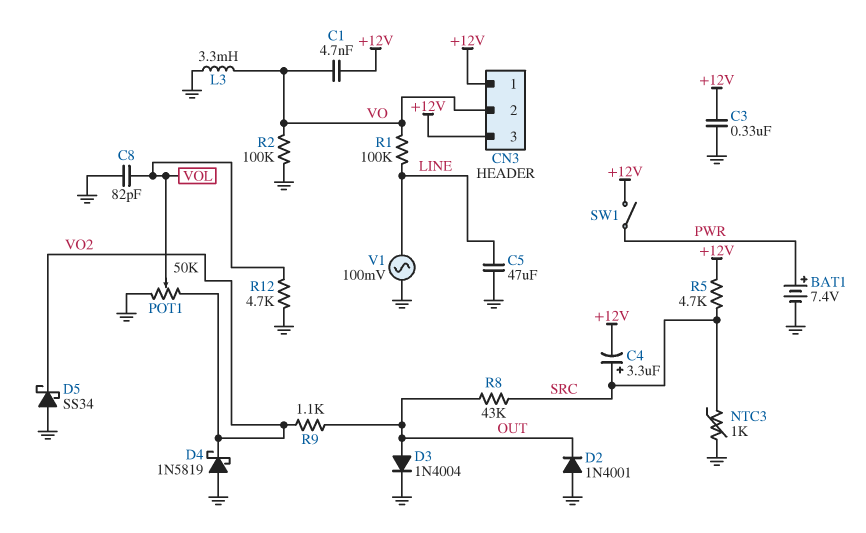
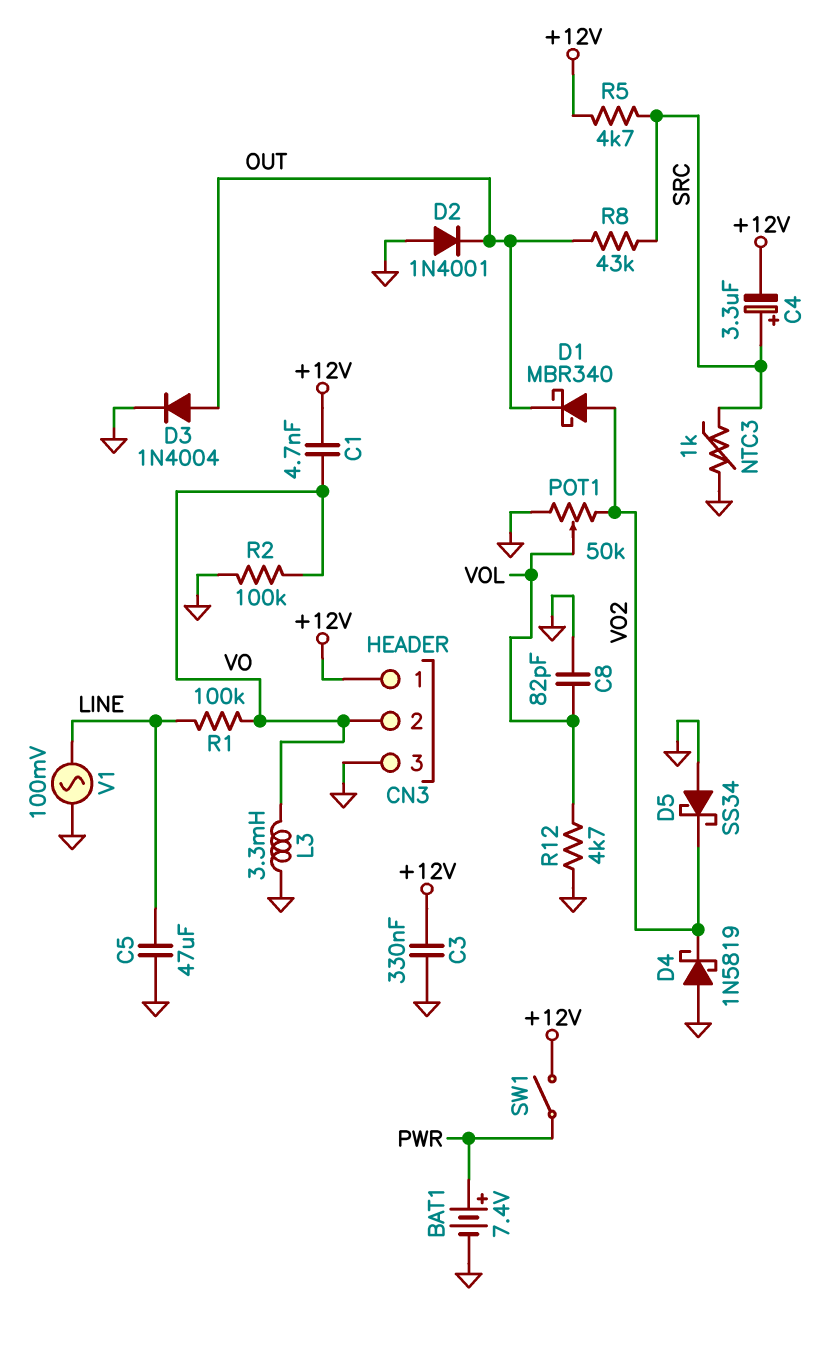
CN3 pin 3: +12V -> GND
D1: none -> schottky MBR340 (A VO2, K OUT)
R9: 1.1k (OUT, VO2) -> none

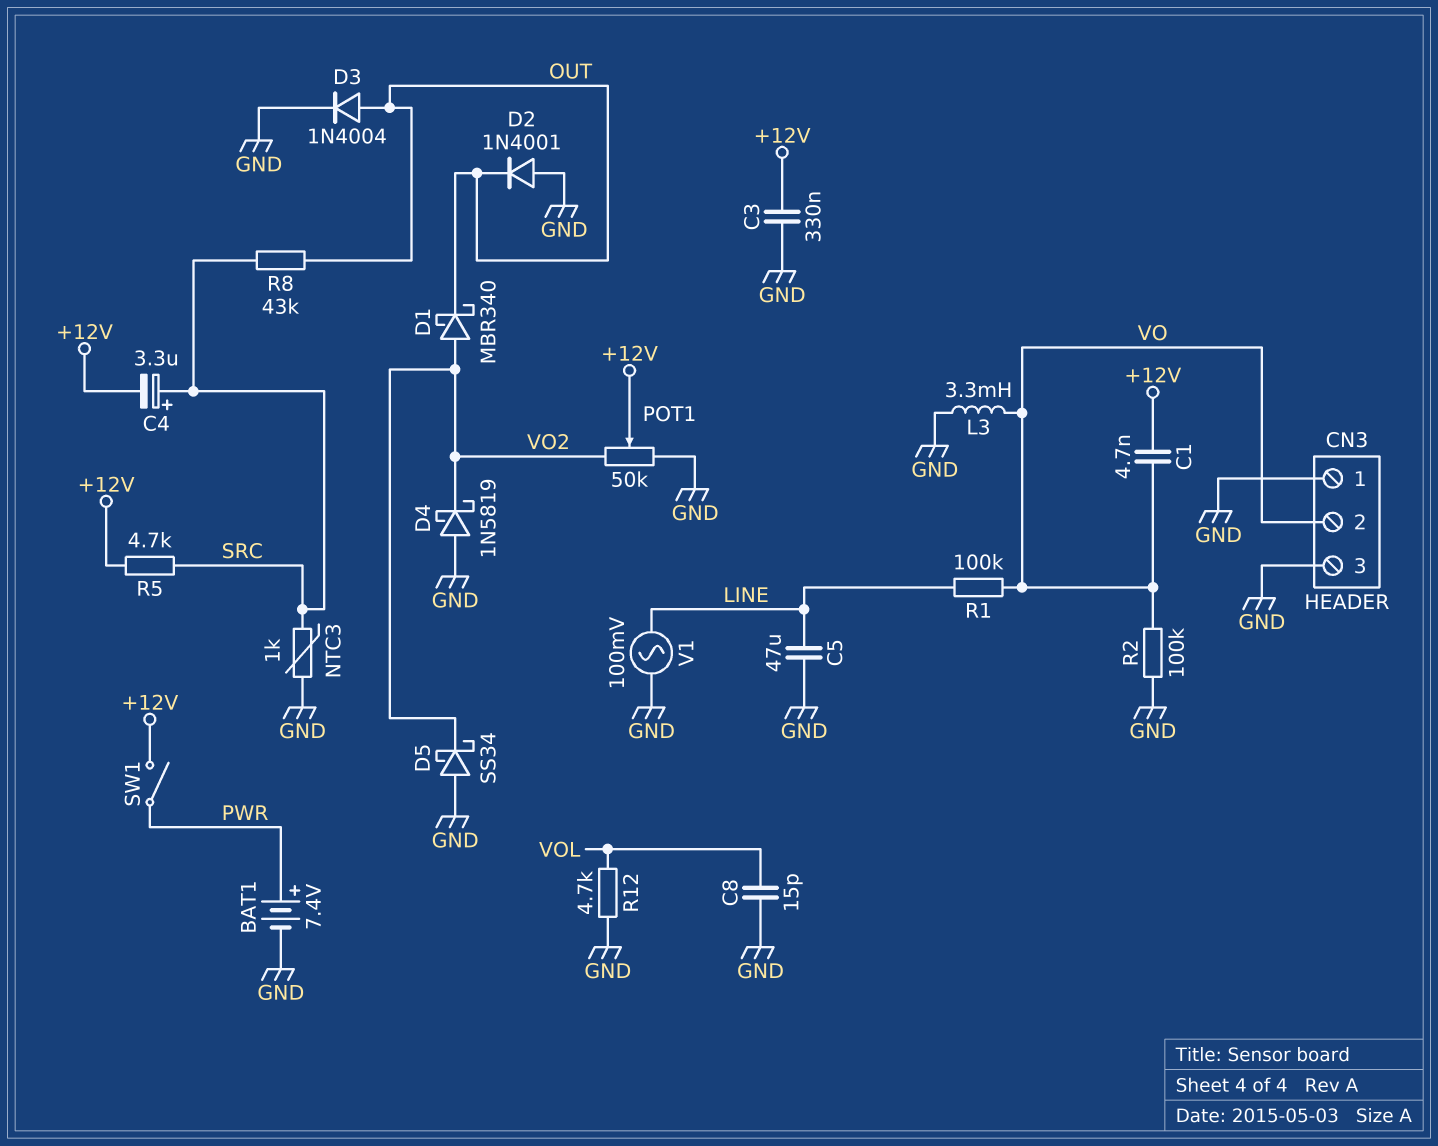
C8: 82pF (GND, VOL) -> 15pF (GND, VOL)
CN3 pin 1: +12V -> GND
POT1: 50k (GND, VO2, wiper VOL) -> 50k (GND, VO2, wiper +12V)

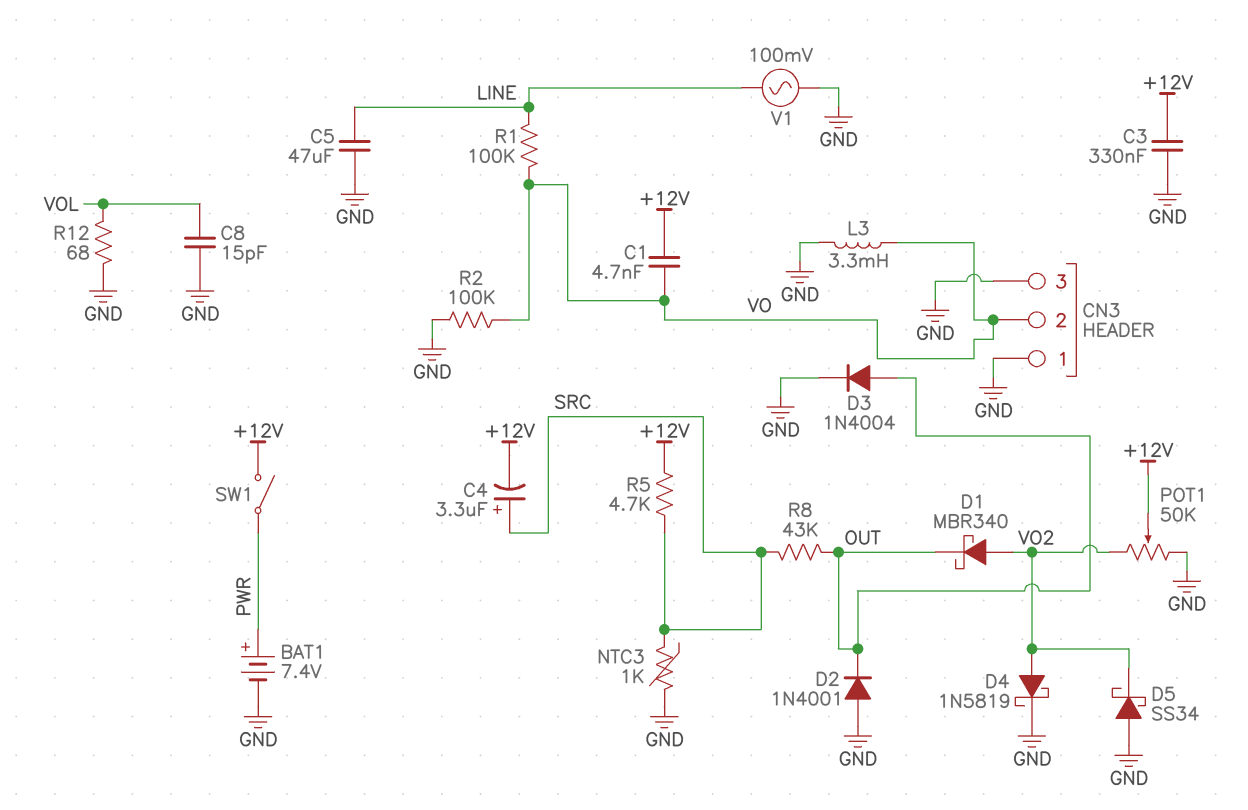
D4: schottky 1N5819 (A GND, K VO2) -> schottky 1N5819 (A VO2, K GND)
R12: 4.7k (GND, VOL) -> 68 (GND, VOL)

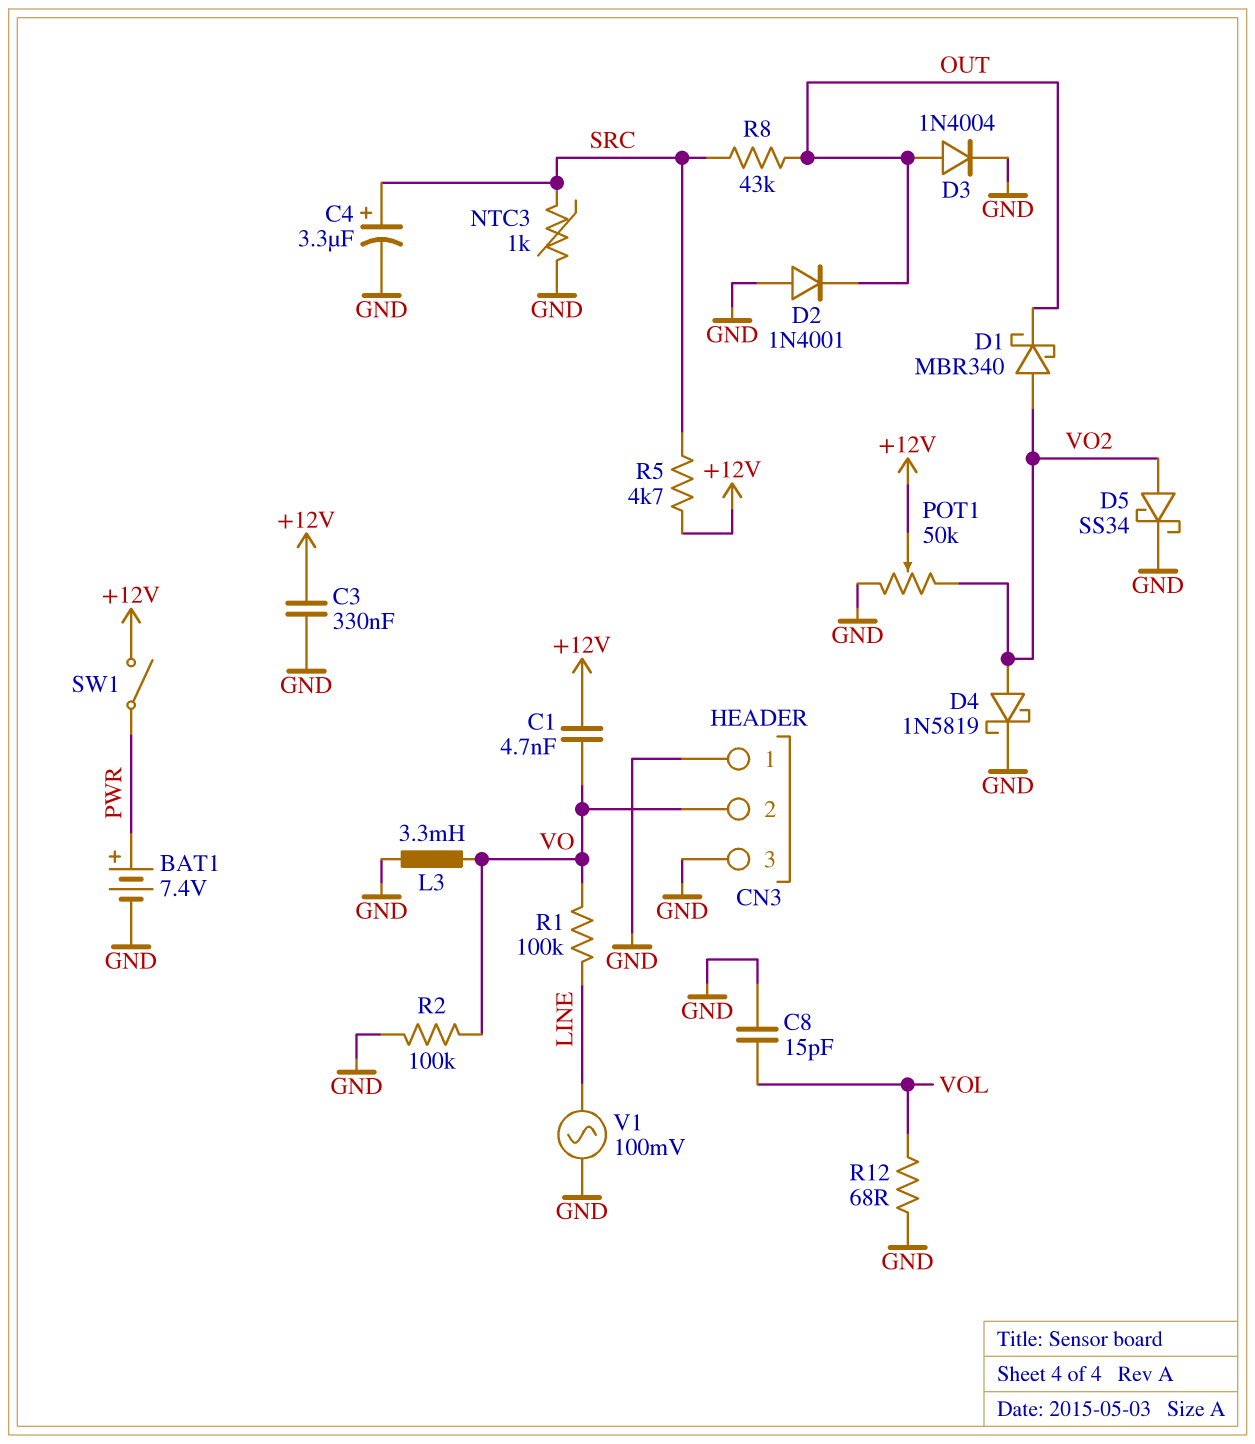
C4: 3.3uF (plus SRC, minus +12V) -> 3.3uF (plus SRC, minus GND)
C5: 47uF (GND, LINE) -> none
D5: schottky SS34 (A GND, K VO2) -> schottky SS34 (A VO2, K GND)

